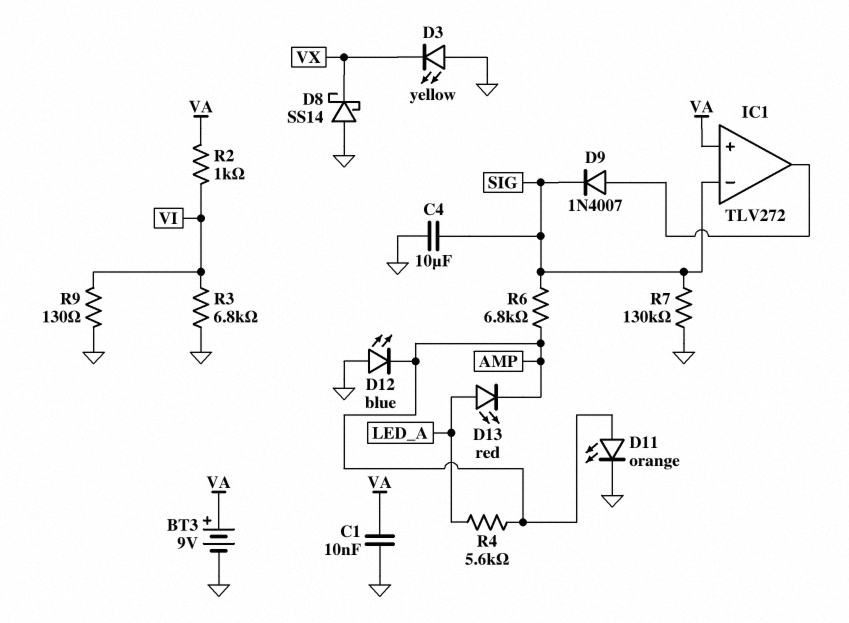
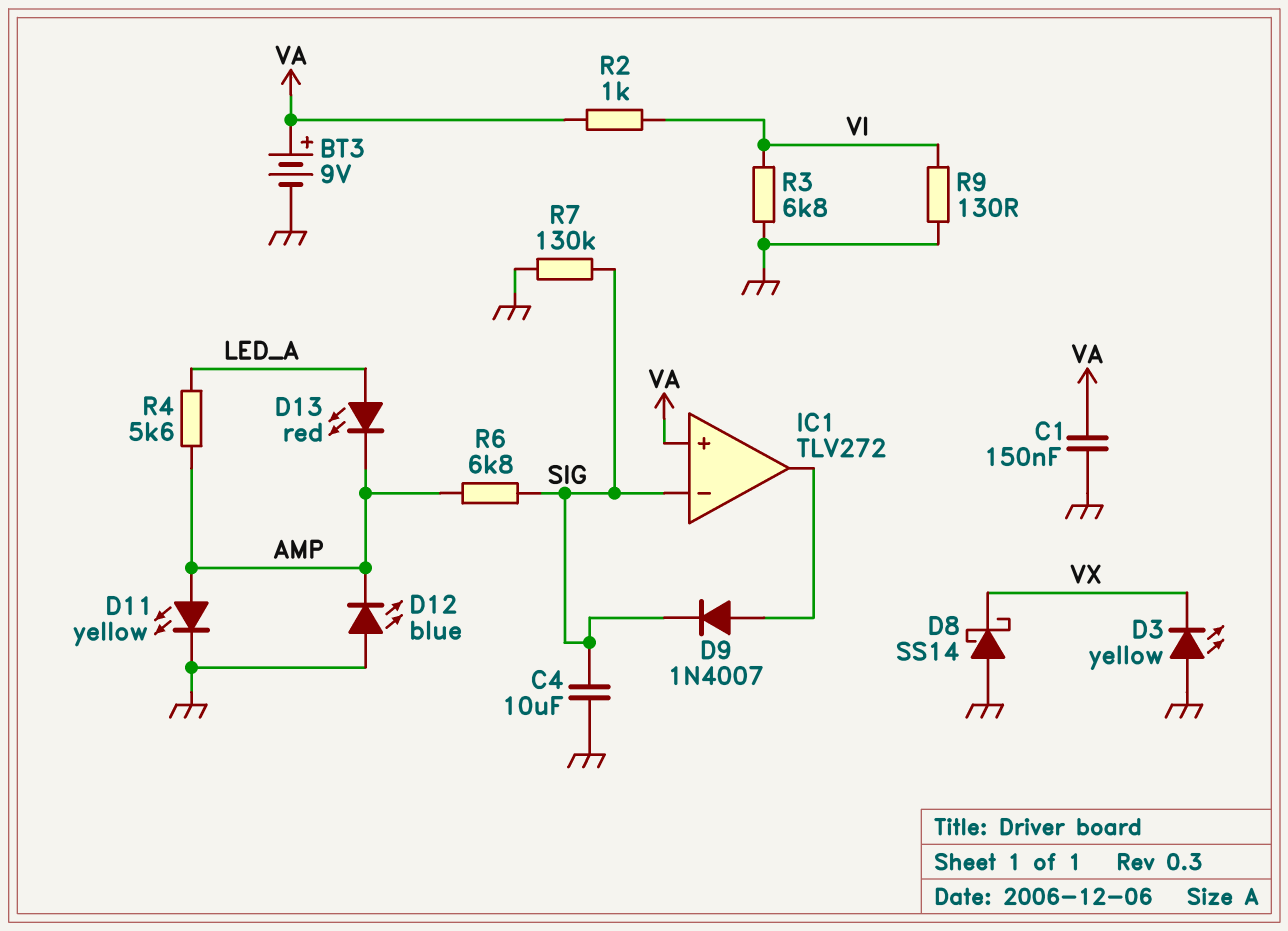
C1: 10nF (GND, VA) -> 150nF (GND, VA)
D11: LED orange (A AMP, K GND) -> LED yellow (A AMP, K GND)

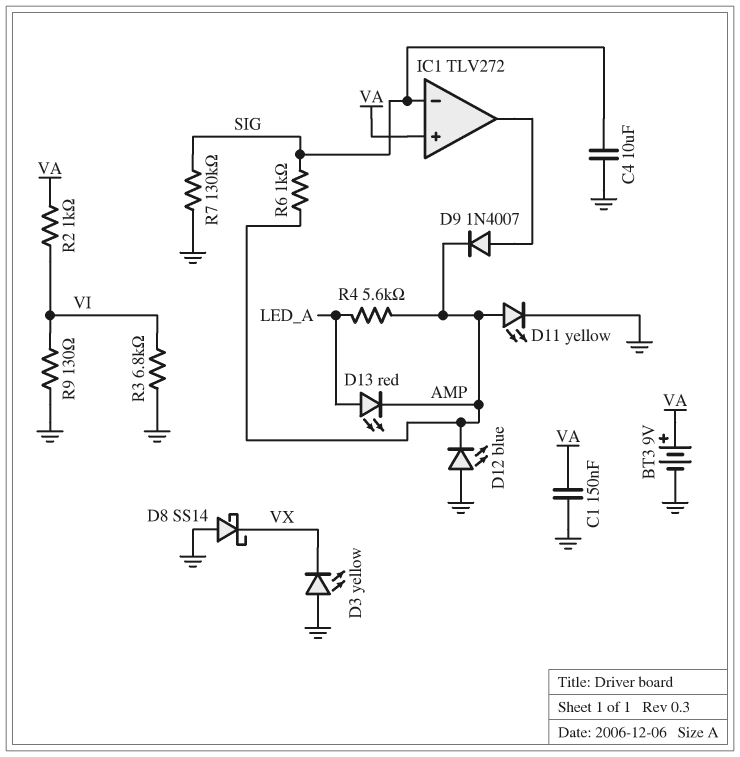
D9: diode 1N4007 (A IC1/out, K SIG) -> diode 1N4007 (A IC1/out, K AMP)
R6: 6.8k (AMP, SIG) -> 1k (AMP, SIG)

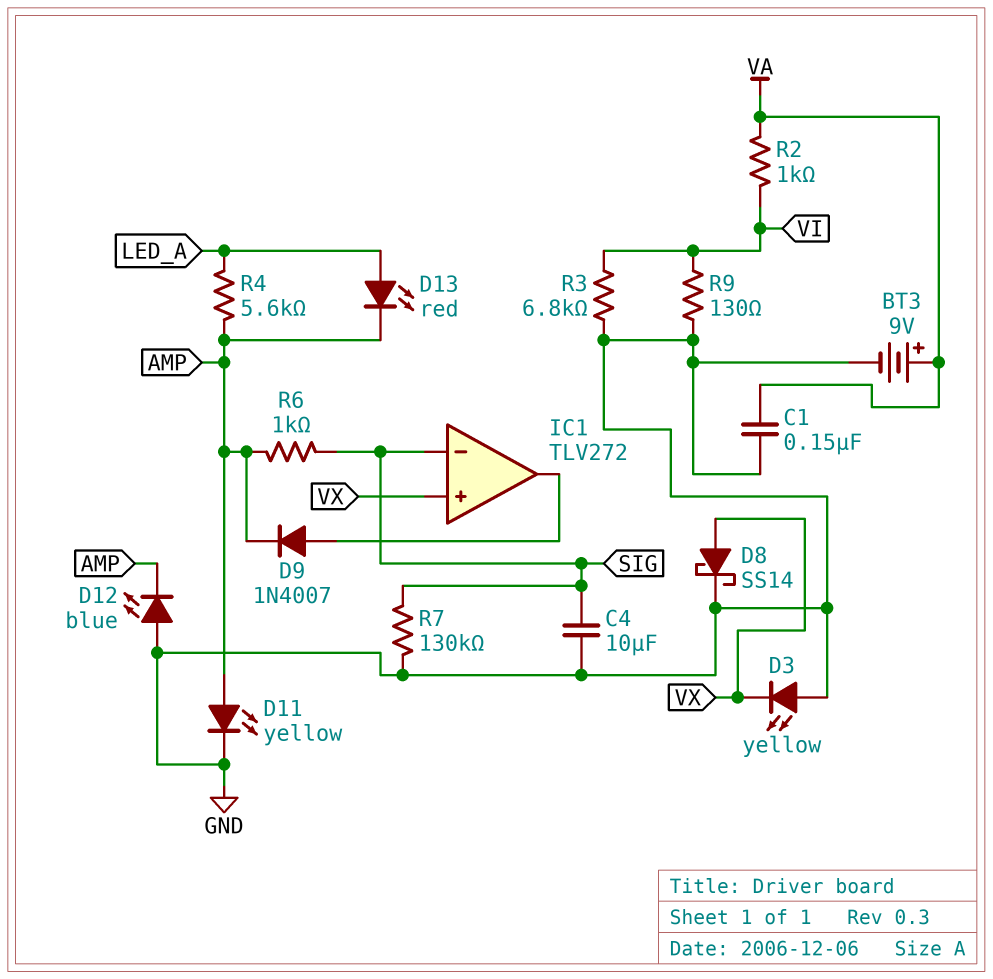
D8: schottky SS14 (A GND, K VX) -> schottky SS14 (A VX, K GND)
IC1 pin in+: VA -> VX

